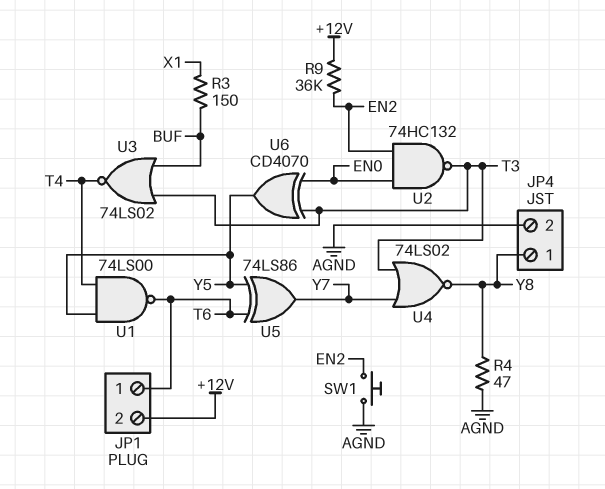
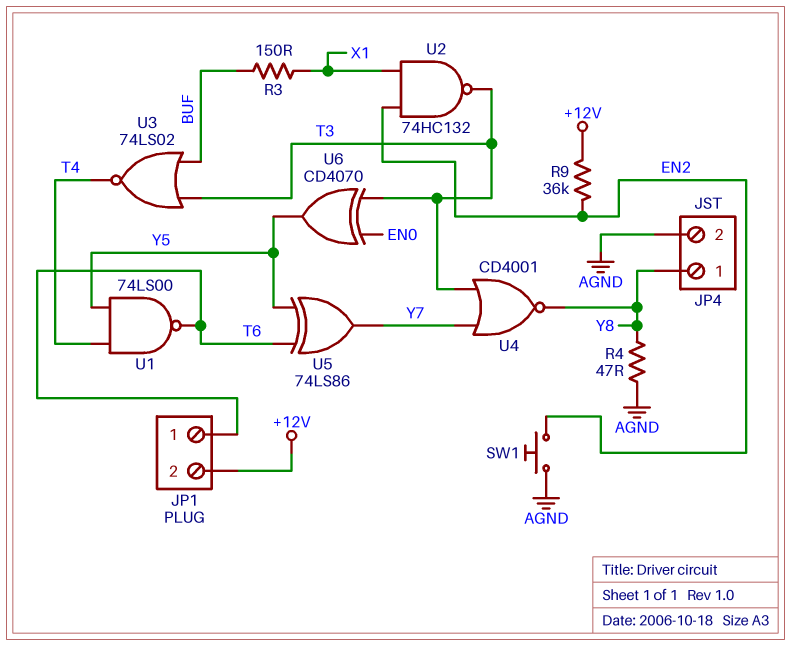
U2: NAND 74HC132 (in EN0, in EN2, out T3) -> NAND 74HC132 (in EN2, in X1, out T3)
U4: NOR 74LS02 (in T3, in Y7, out Y8) -> NOR CD4001 (in T3, in Y7, out Y8)

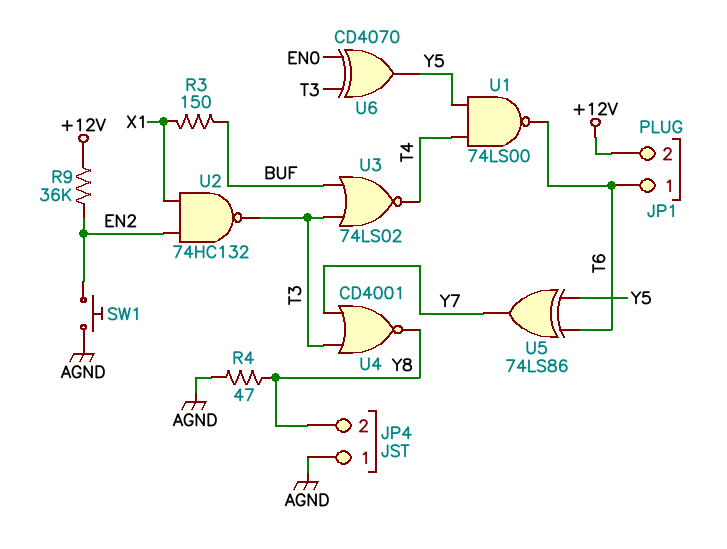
JP4 pin 1: Y8 -> AGND
JP4 pin 2: AGND -> Y8

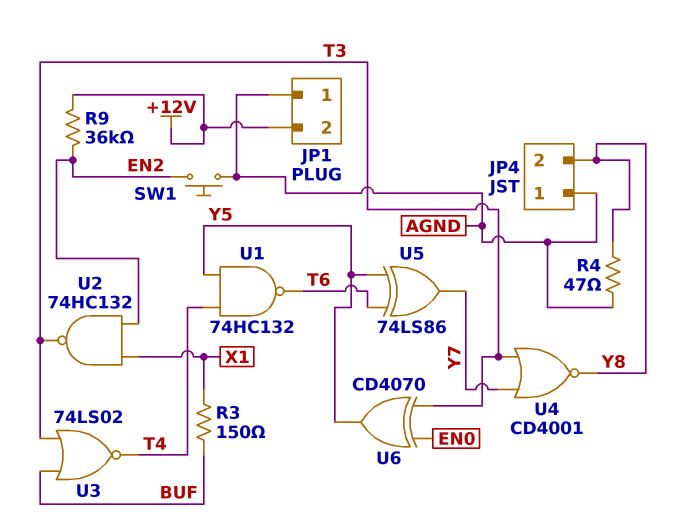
JP1 pin 1: T6 -> AGND
U1: NAND 74LS00 (in T4, in Y5, out T6) -> NAND 74HC132 (in T4, in Y5, out T6)

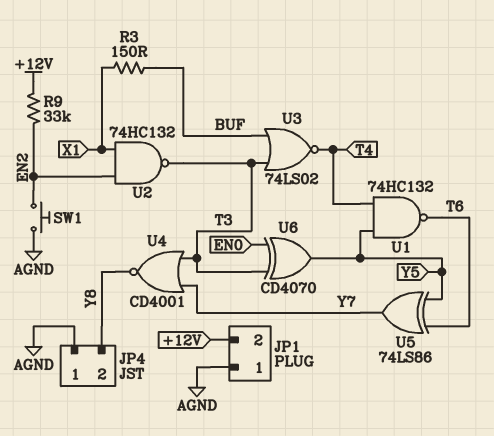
R4: 47 (AGND, Y8) -> none
R9: 36k (+12V, EN2) -> 33k (+12V, EN2)

